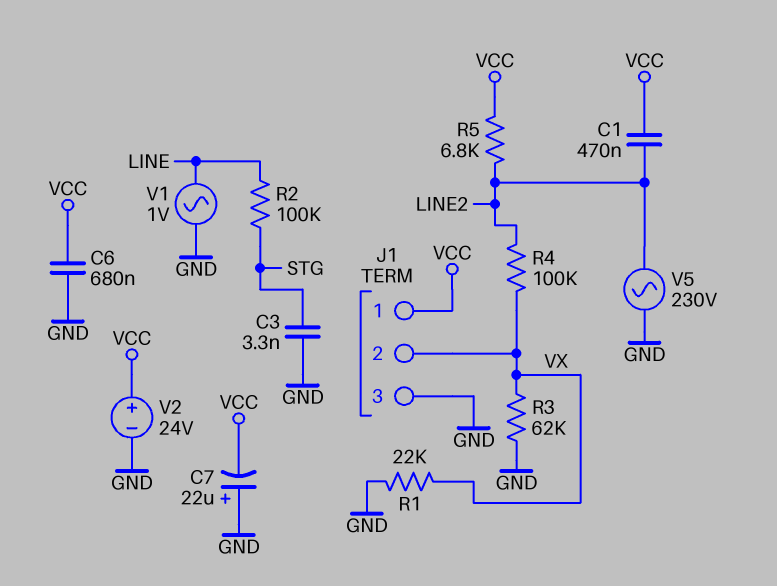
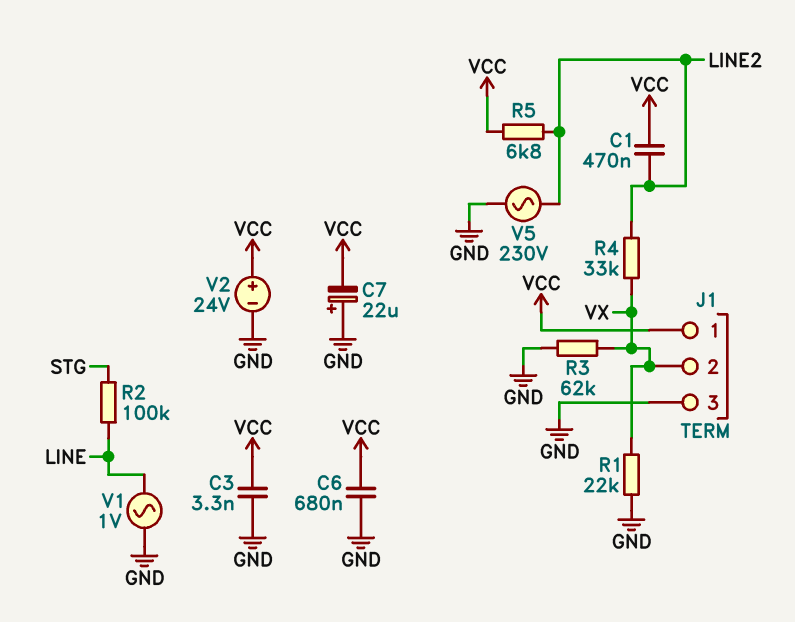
C3: 3.3nF (GND, STG) -> 3.3nF (GND, VCC)
R4: 100k (LINE2, VX) -> 33k (LINE2, VX)

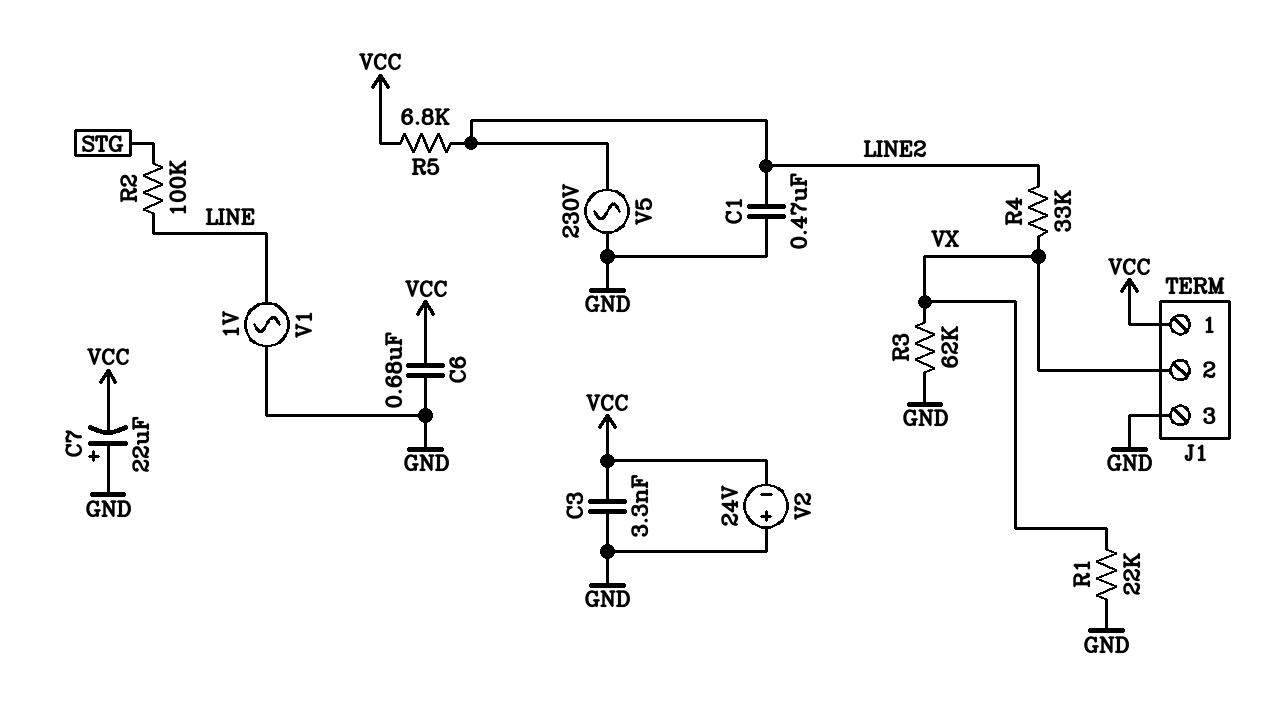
C1: 470nF (LINE2, VCC) -> 470nF (GND, LINE2)
V2: 24V (plus VCC, minus GND) -> 24V (plus GND, minus VCC)

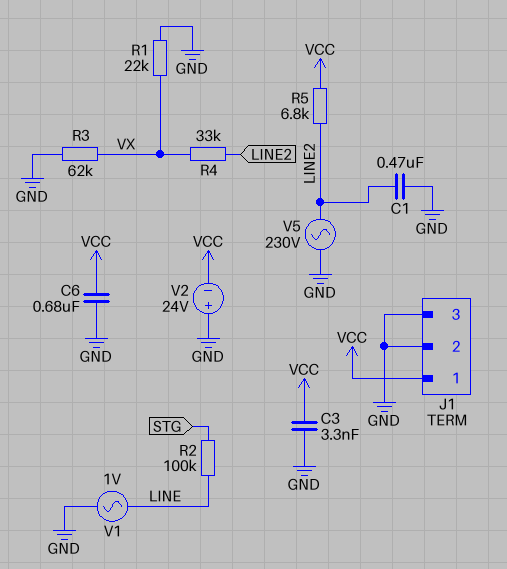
C7: 22uF (plus GND, minus VCC) -> none
J1 pin 2: VX -> GND

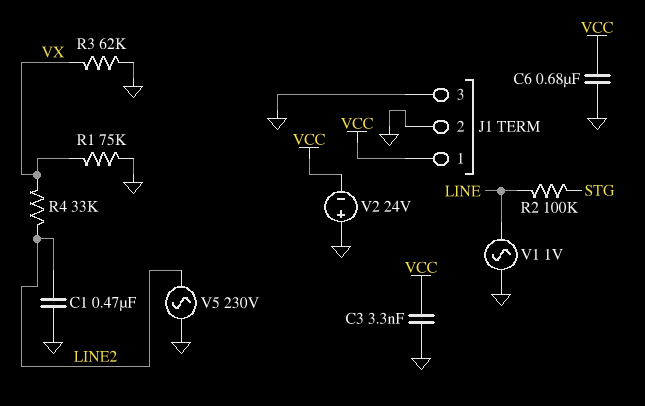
R1: 22k (GND, VX) -> 75k (GND, VX)
R5: 6.8k (LINE2, VCC) -> none

